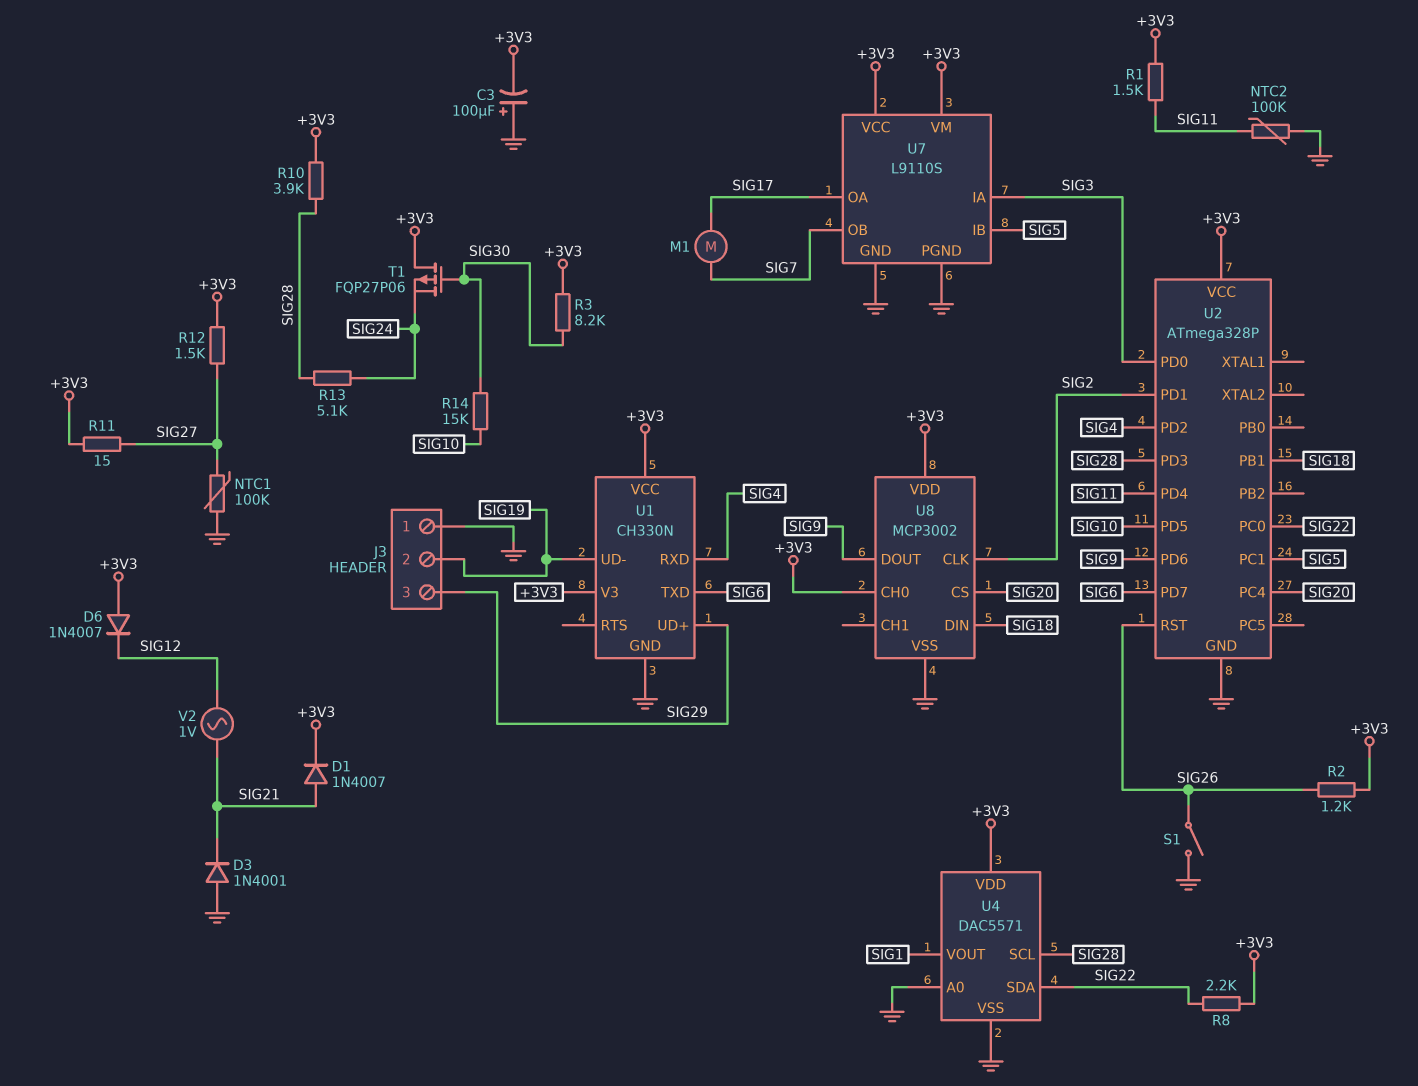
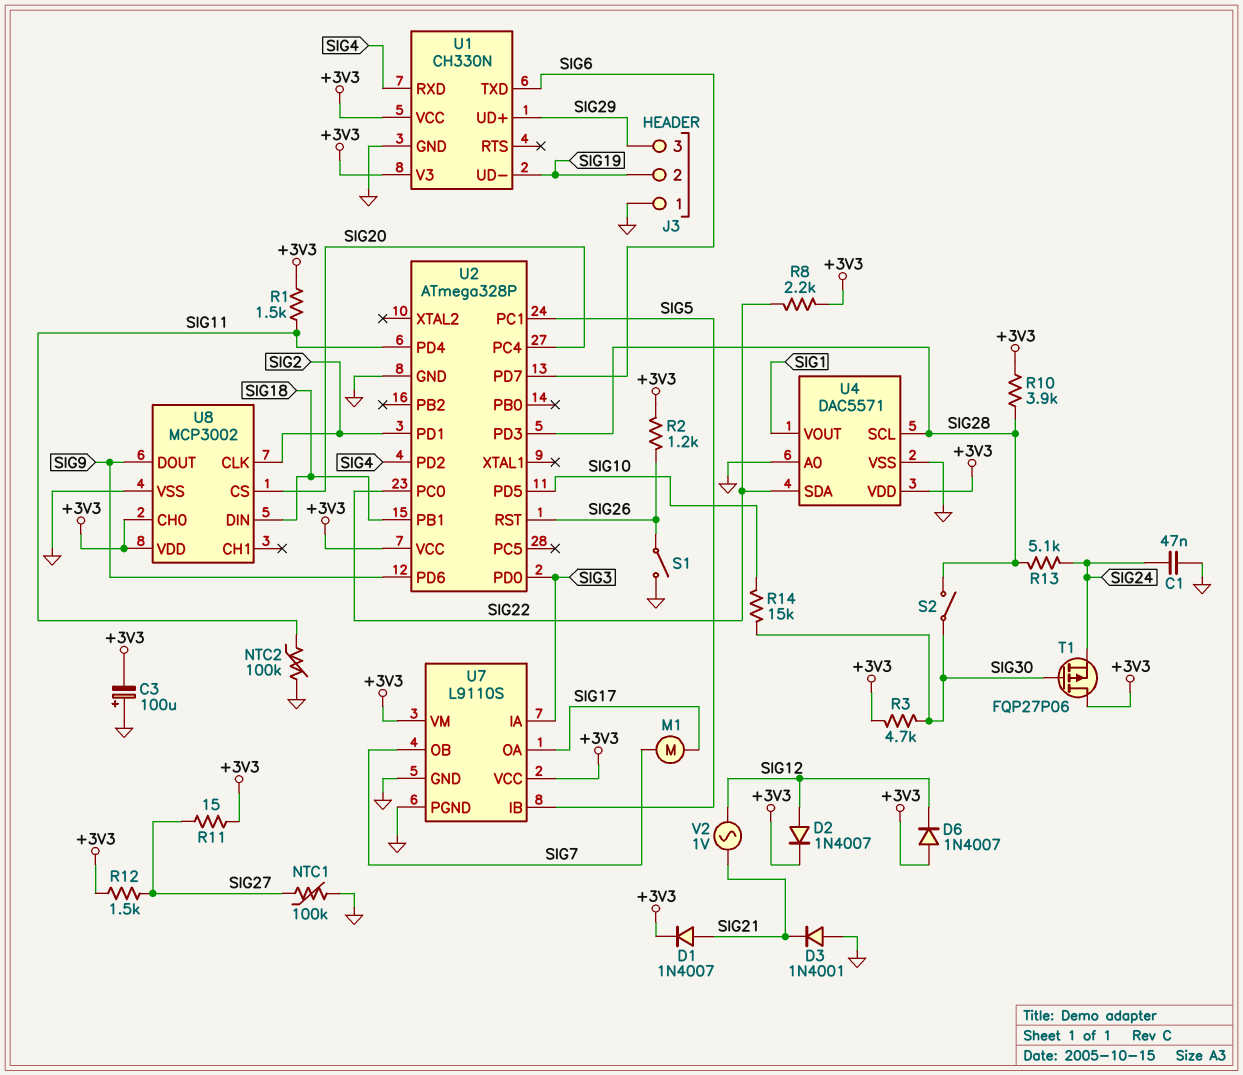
C1: none -> 47nF (GND, SIG24)
D2: none -> diode 1N4007 (A SIG12, K +3V3)
R3: 8.2k (+3V3, SIG30) -> 4.7k (+3V3, SIG30)
S2: none -> switch (SIG28, SIG30)

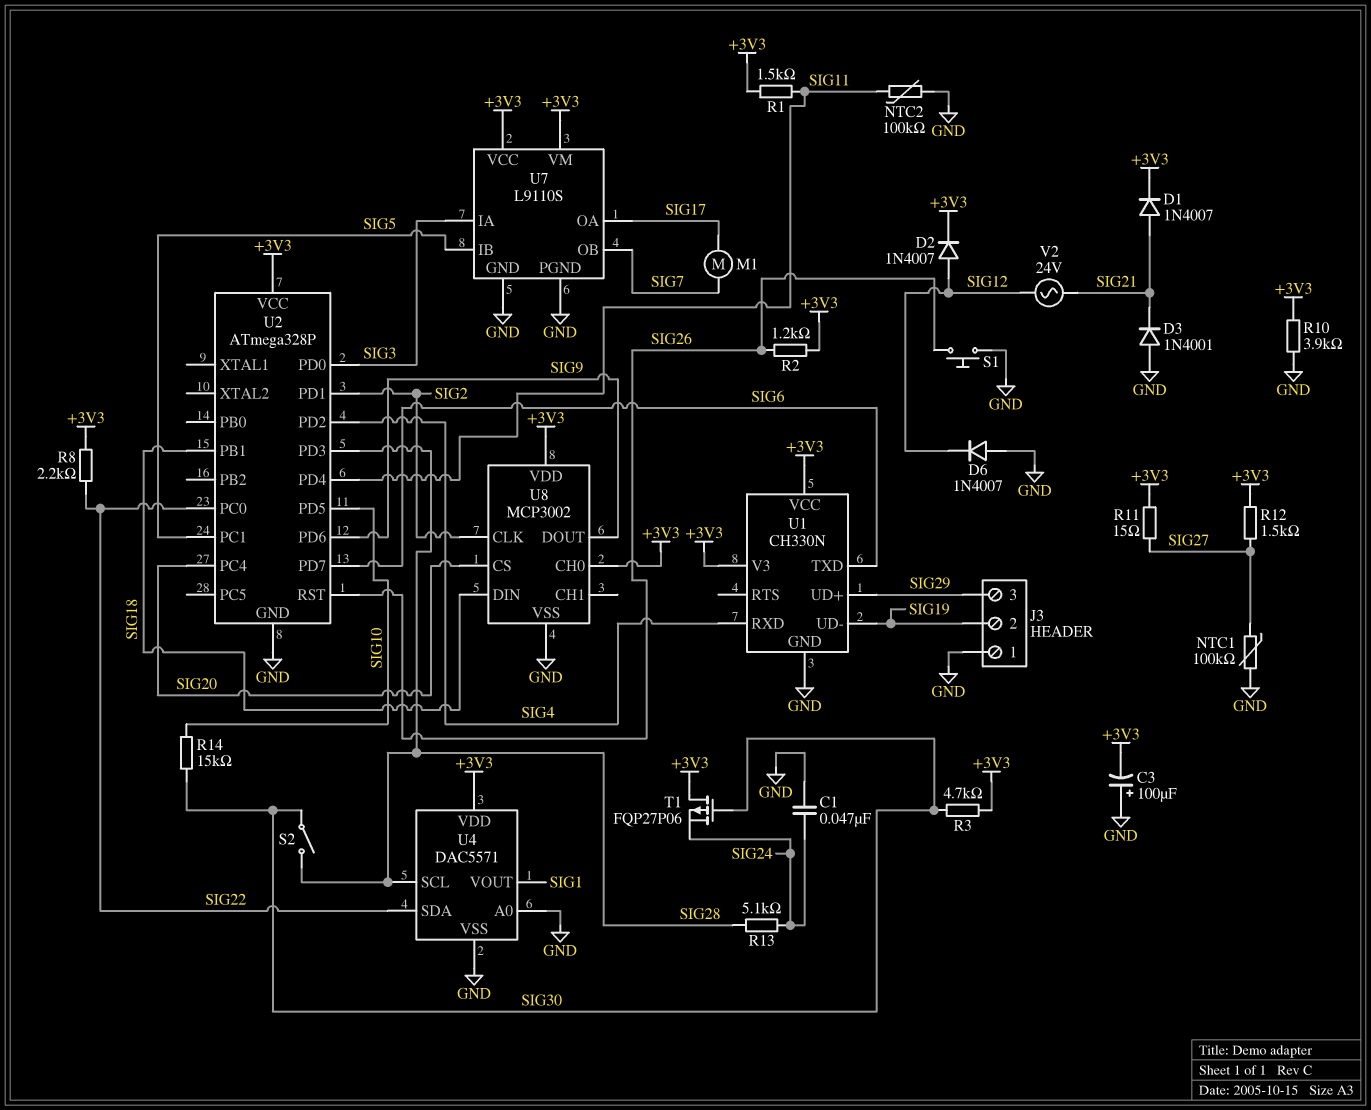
D6: diode 1N4007 (A +3V3, K SIG12) -> diode 1N4007 (A GND, K SIG12)
R10: 3.9k (+3V3, SIG28) -> 3.9k (+3V3, GND)
S1: switch (GND, SIG26) -> button (GND, SIG26)
V2: AC 1V (SIG12, SIG21) -> AC 24V (SIG12, SIG21)

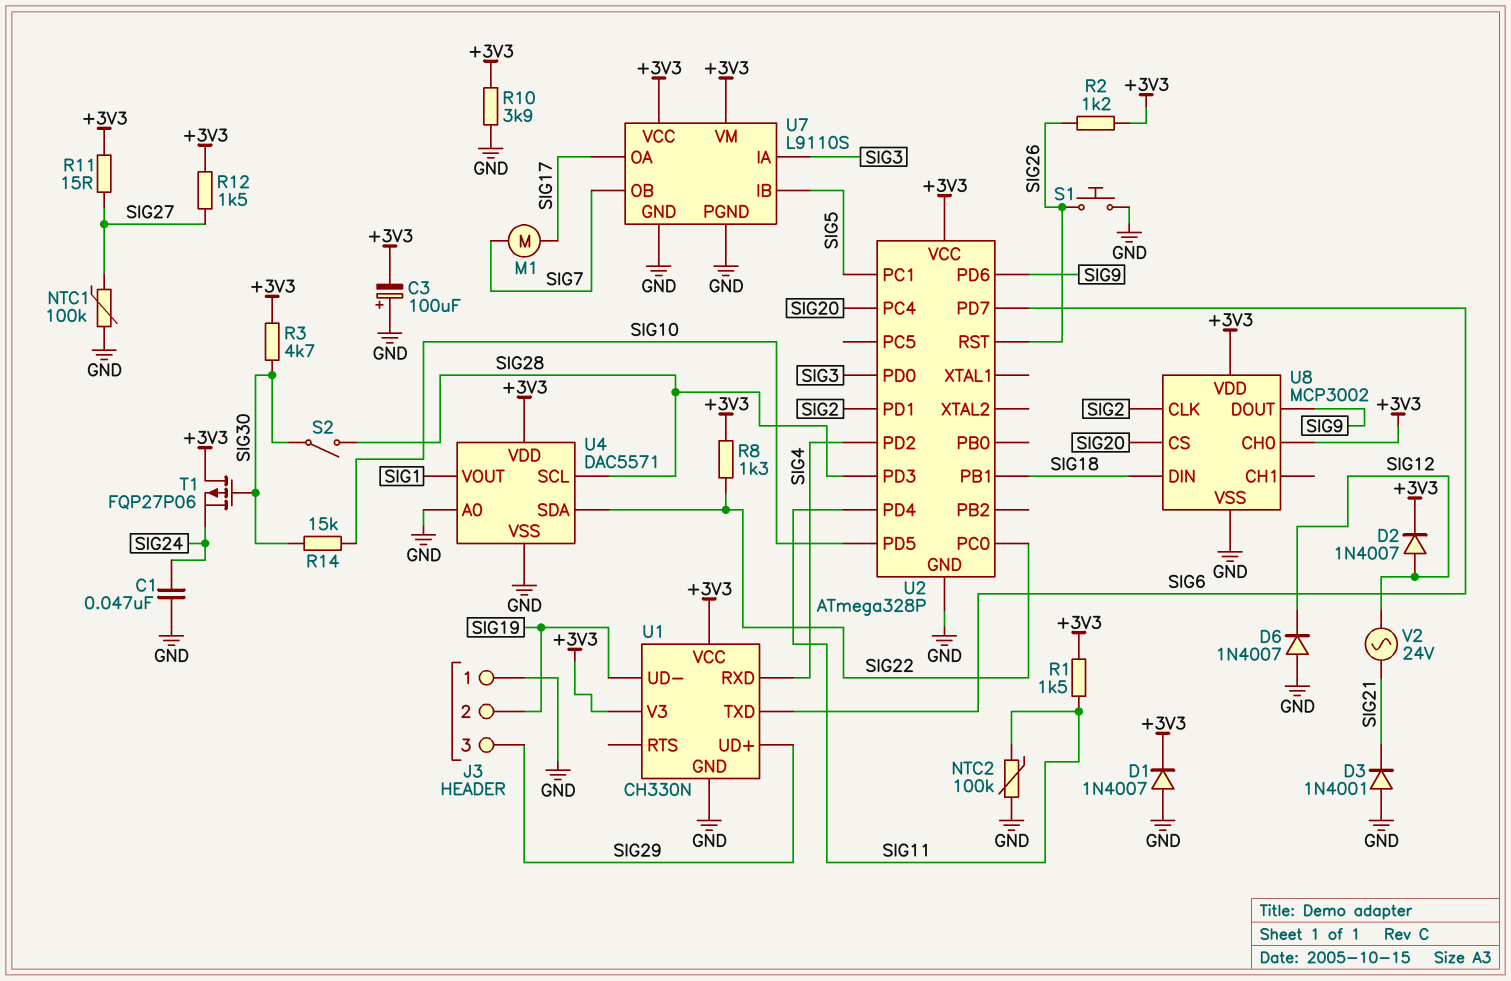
D1: diode 1N4007 (A SIG21, K +3V3) -> diode 1N4007 (A GND, K +3V3)
R8: 2.2k (+3V3, SIG22) -> 1.3k (+3V3, SIG22)
R13: 5.1k (SIG24, SIG28) -> none

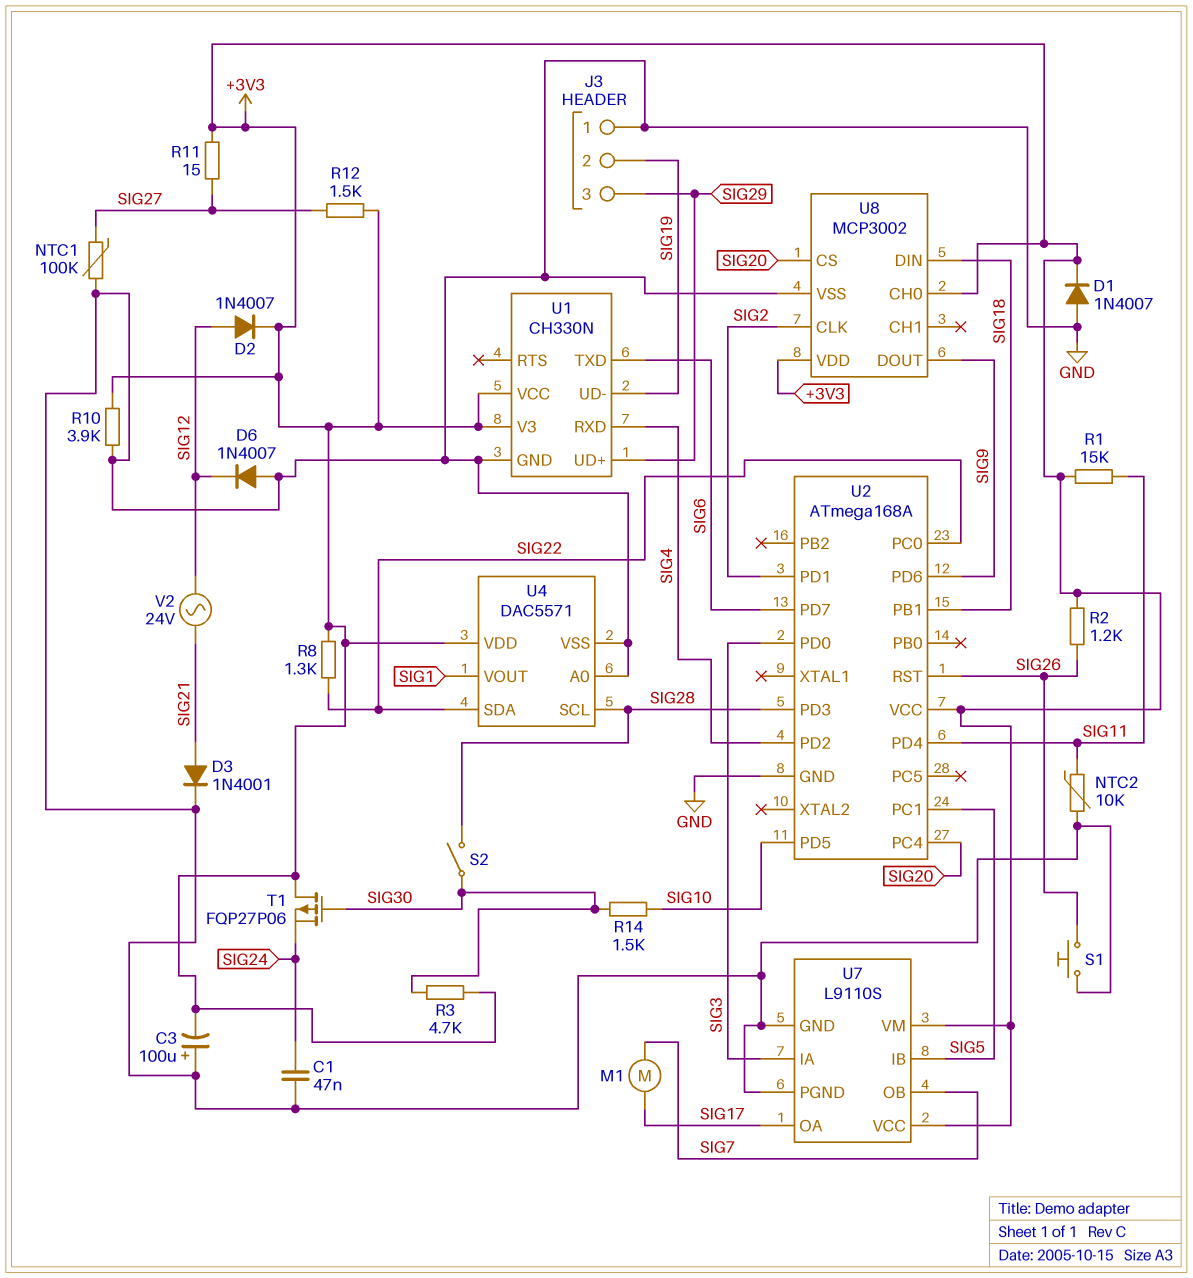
D3: diode 1N4001 (A GND, K SIG21) -> diode 1N4001 (A SIG21, K GND)
NTC2: 100k (GND, SIG11) -> 10k (GND, SIG11)
R1: 1.5k (+3V3, SIG11) -> 15k (+3V3, SIG11)
R14: 15k (SIG10, SIG30) -> 1.5k (SIG10, SIG30)
U2: ATmega328P -> ATmega168A

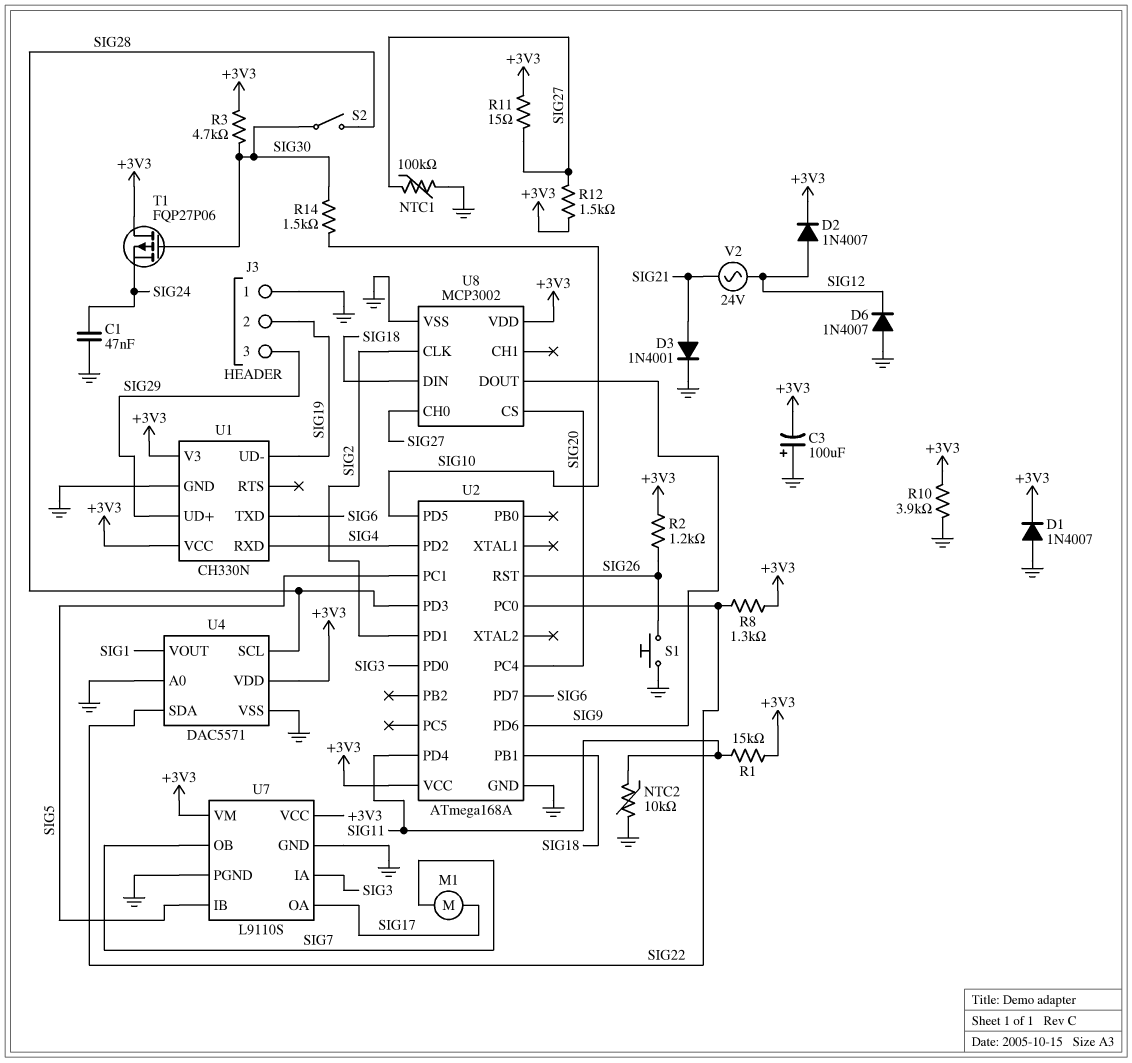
U8 pin CH0: +3V3 -> SIG27

